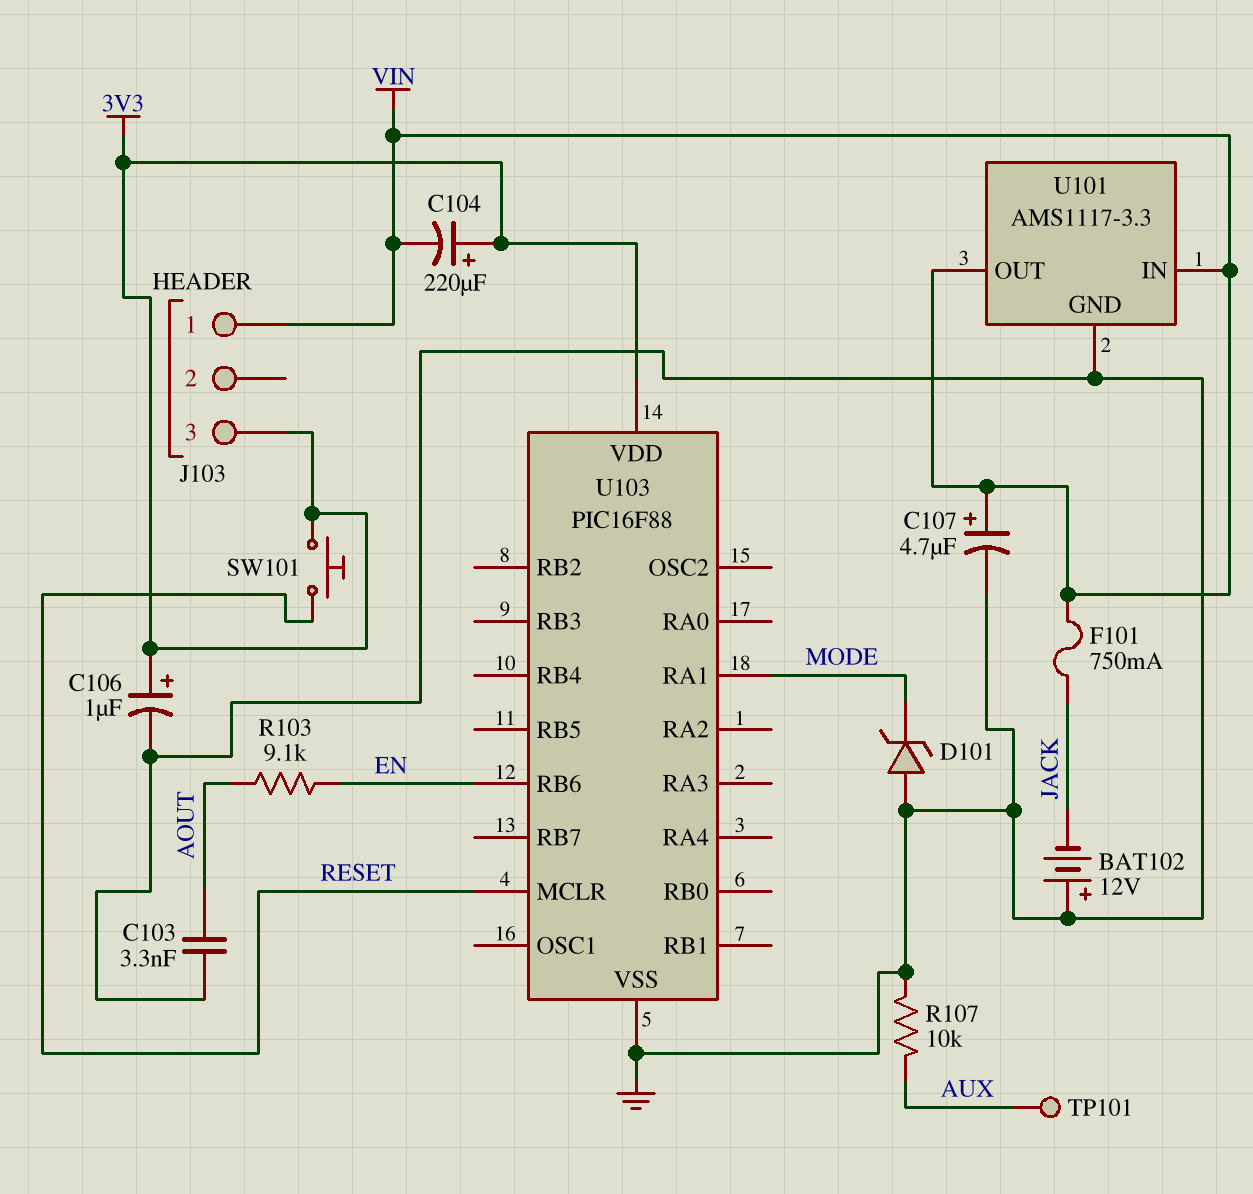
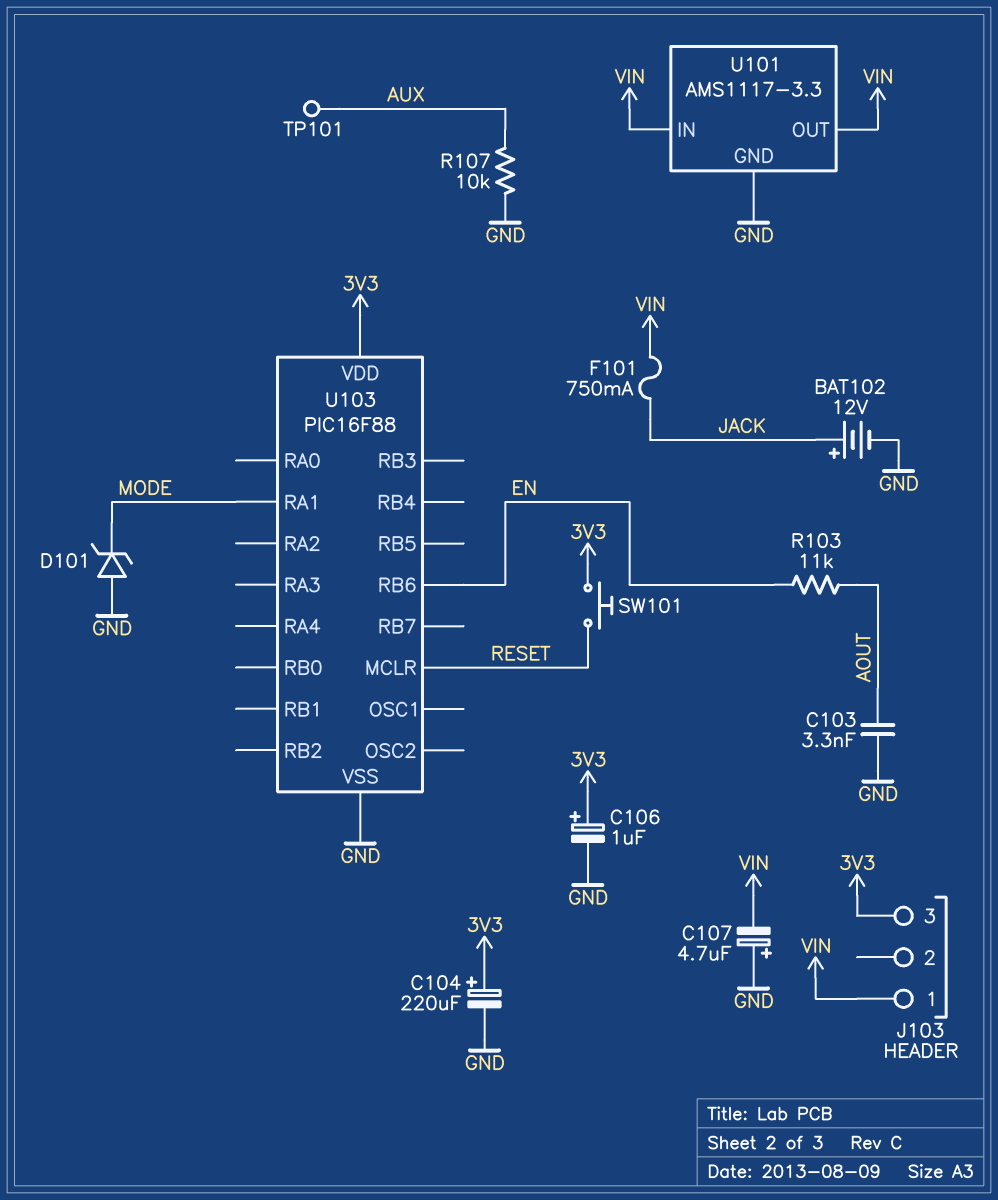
BAT102: 12V (plus GND, minus JACK) -> 12V (plus JACK, minus GND)
C104: 220uF (plus 3V3, minus VIN) -> 220uF (plus 3V3, minus GND)
C107: 4.7uF (plus VIN, minus GND) -> 4.7uF (plus GND, minus VIN)
R103: 9.1k (AOUT, EN) -> 11k (AOUT, EN)

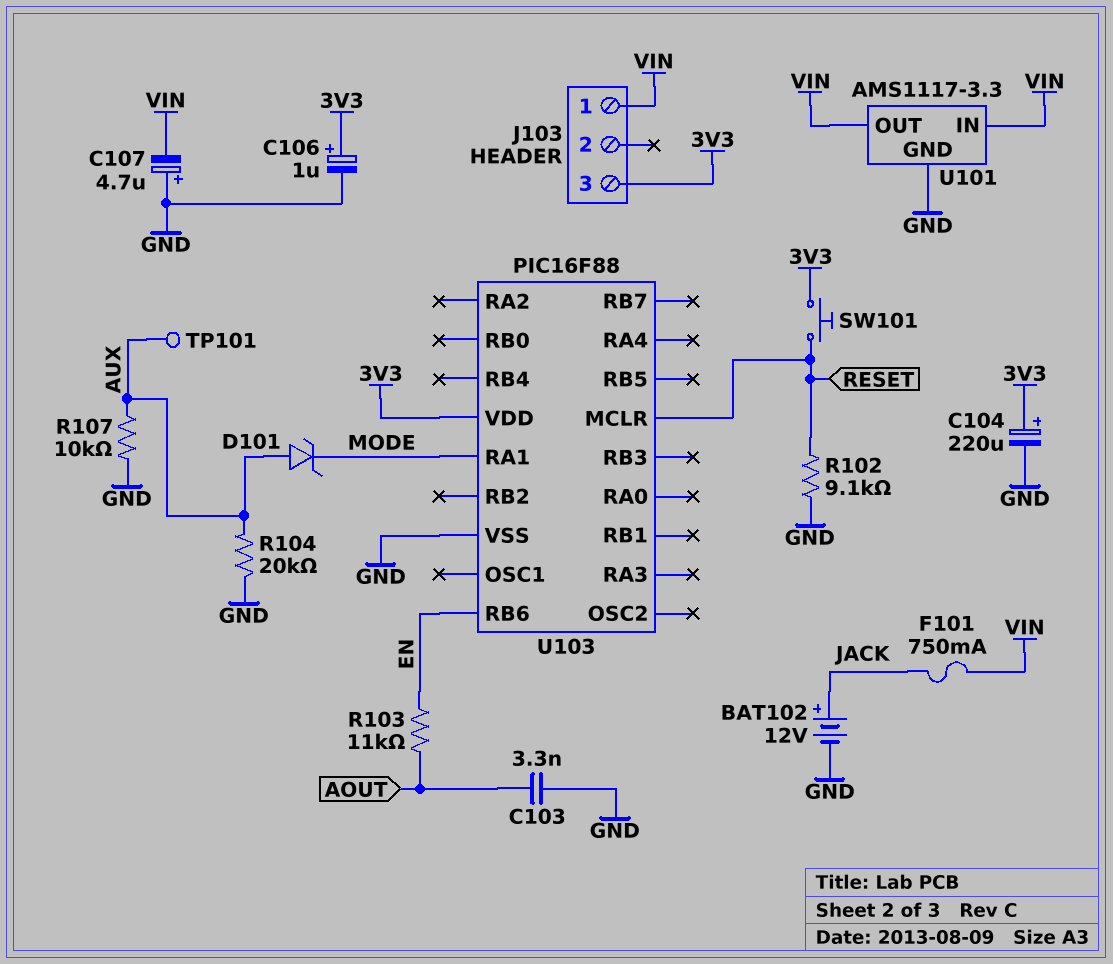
D101: zener (A GND, K MODE) -> zener (A AUX, K MODE)
R102: none -> 9.1k (GND, RESET)
R104: none -> 20k (AUX, GND)

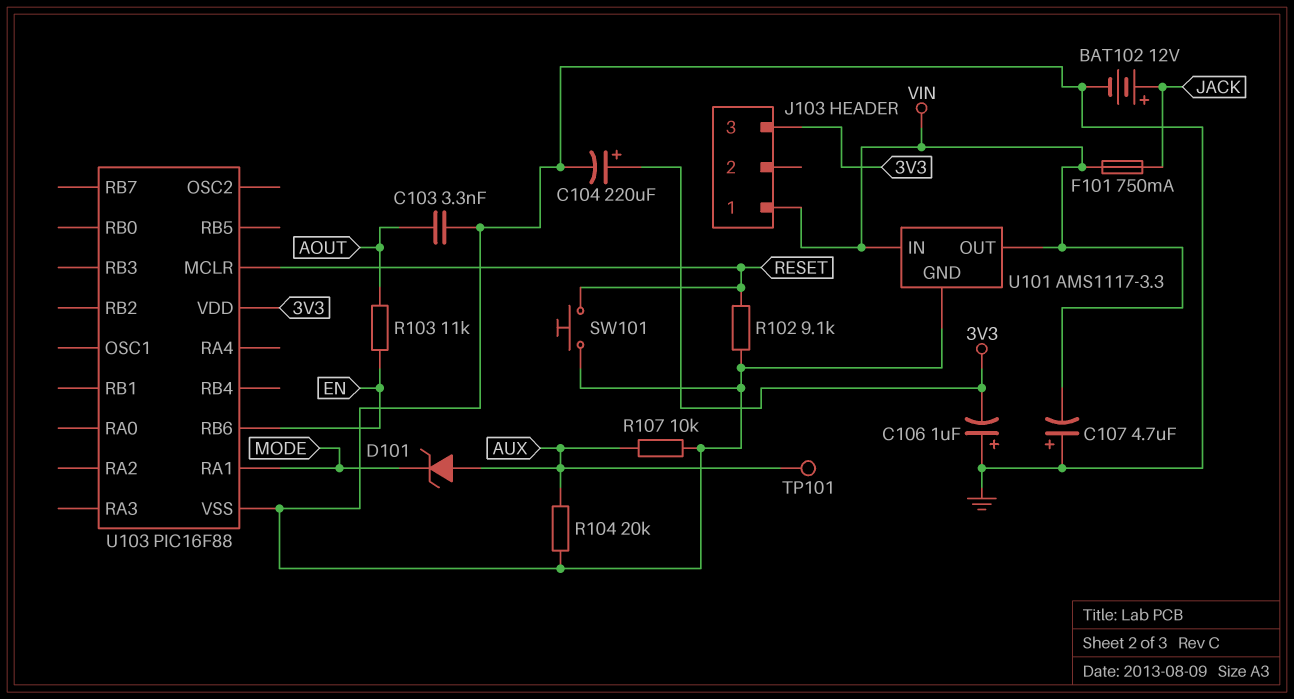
C106: 1uF (plus 3V3, minus GND) -> 1uF (plus GND, minus 3V3)
SW101: button (3V3, RESET) -> button (GND, RESET)

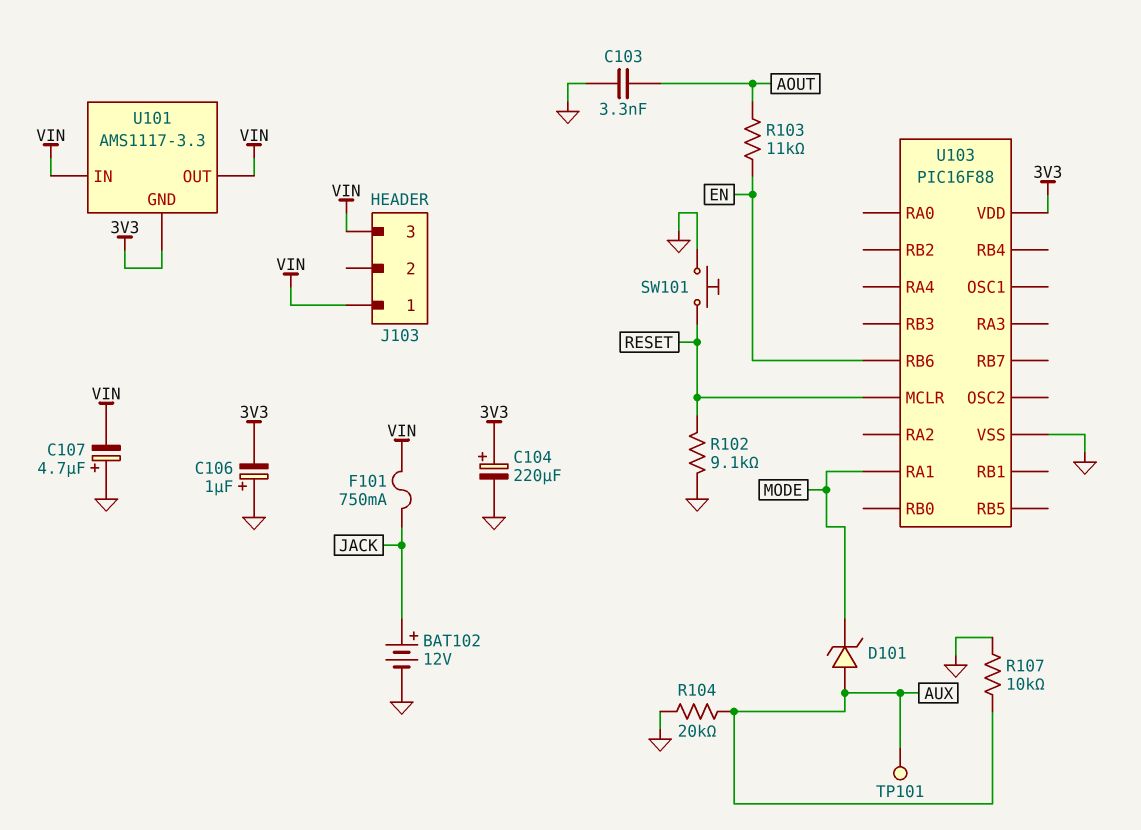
J103 pin 3: 3V3 -> VIN
U101 pin GND: GND -> 3V3

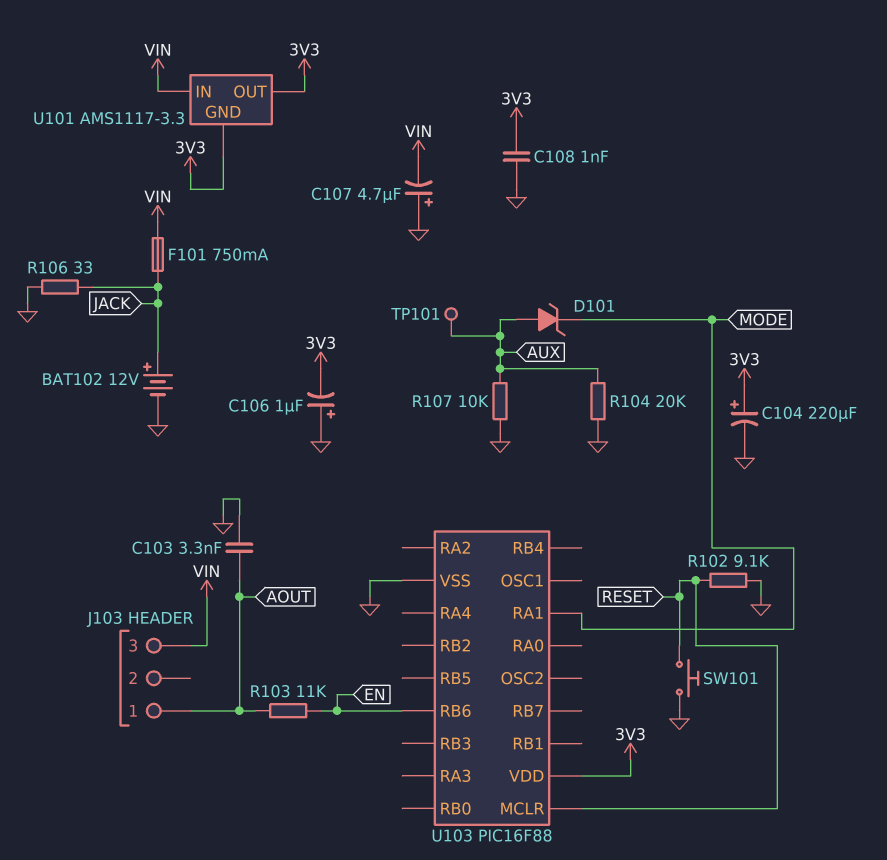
C108: none -> 1nF (3V3, GND)
J103 pin 1: VIN -> AOUT
R106: none -> 33 (GND, JACK)
U101 pin OUT: VIN -> 3V3

